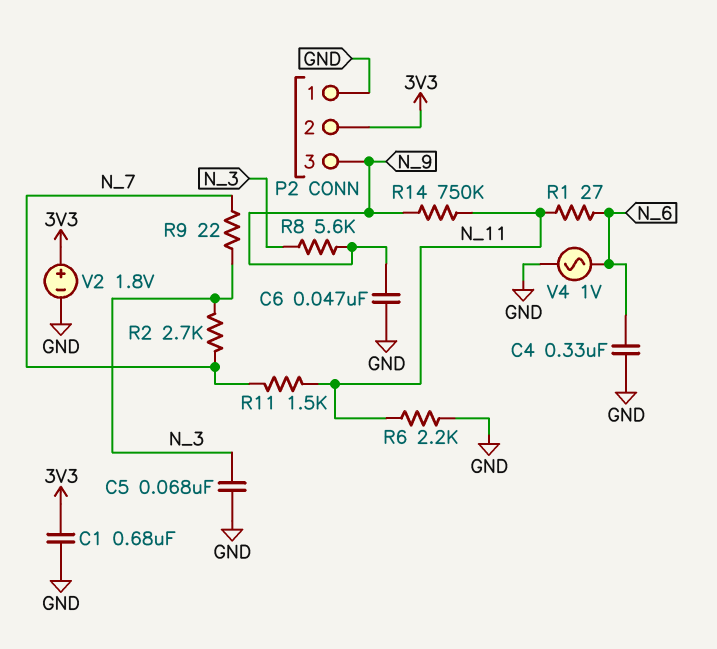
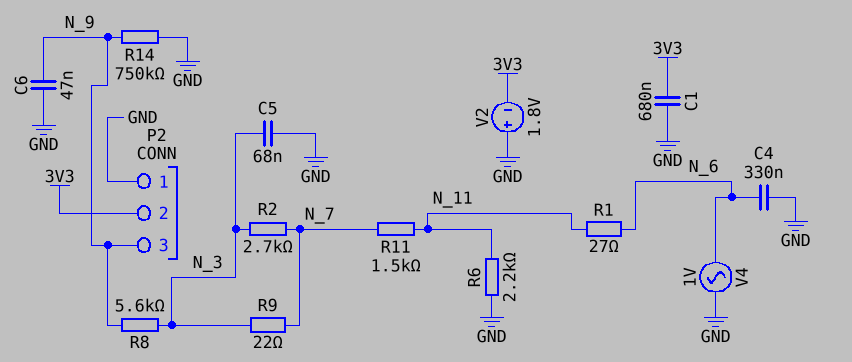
R14: 750k (N_9, N_11) -> 750k (GND, N_9)
V2: 1.8V (plus 3V3, minus GND) -> 1.8V (plus GND, minus 3V3)

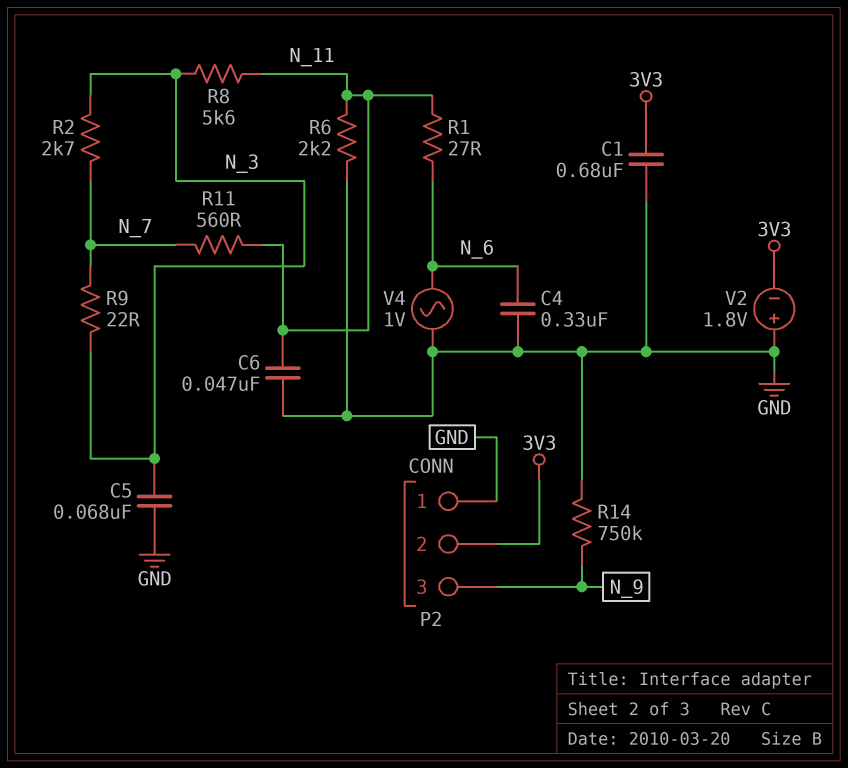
C6: 47nF (GND, N_9) -> 47nF (GND, N_11)
R8: 5.6k (N_3, N_9) -> 5.6k (N_3, N_11)
R11: 1.5k (N_7, N_11) -> 560 (N_7, N_11)

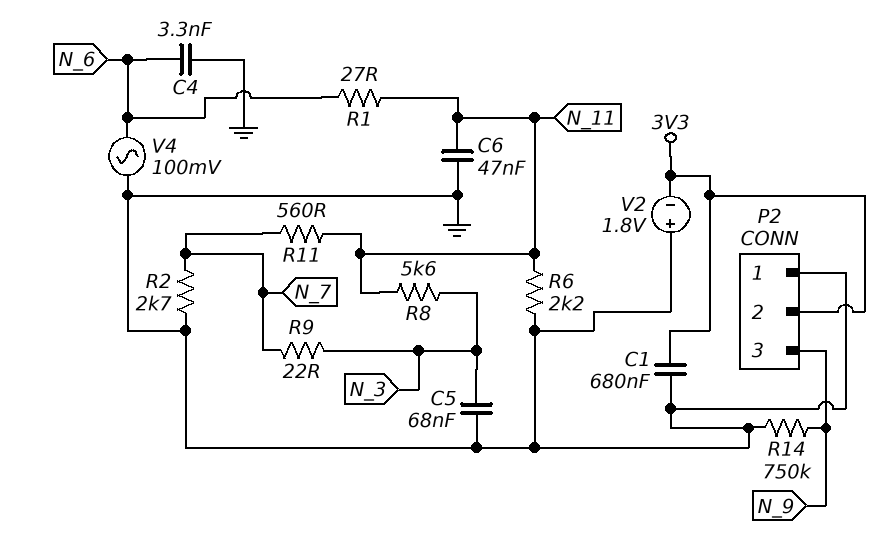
C4: 330nF (GND, N_6) -> 3.3nF (GND, N_6)
R2: 2.7k (N_3, N_7) -> 2.7k (GND, N_7)
V4: AC 1V (GND, N_6) -> AC 100mV (GND, N_6)

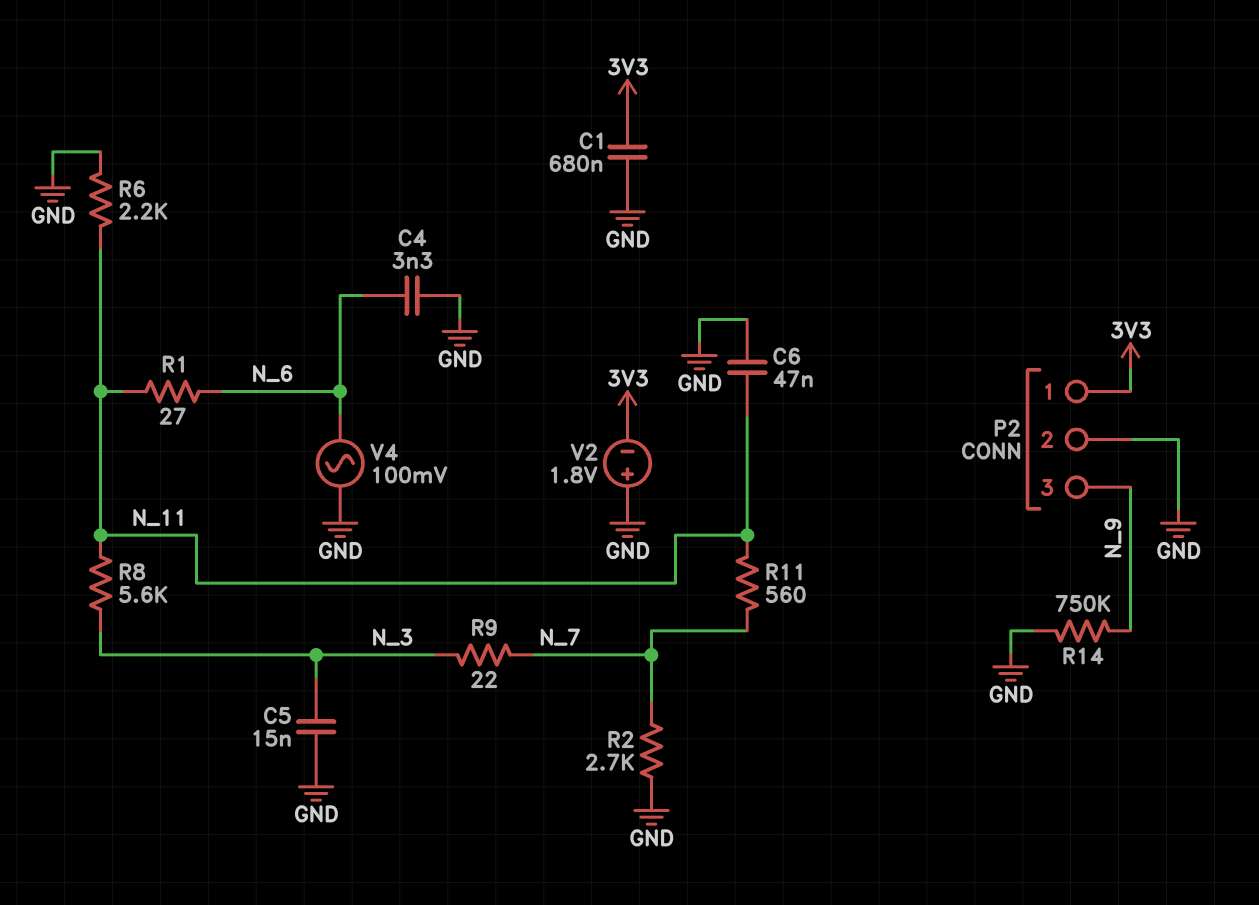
C5: 68nF (GND, N_3) -> 15nF (GND, N_3)
P2 pin 1: GND -> 3V3
P2 pin 2: 3V3 -> GND

